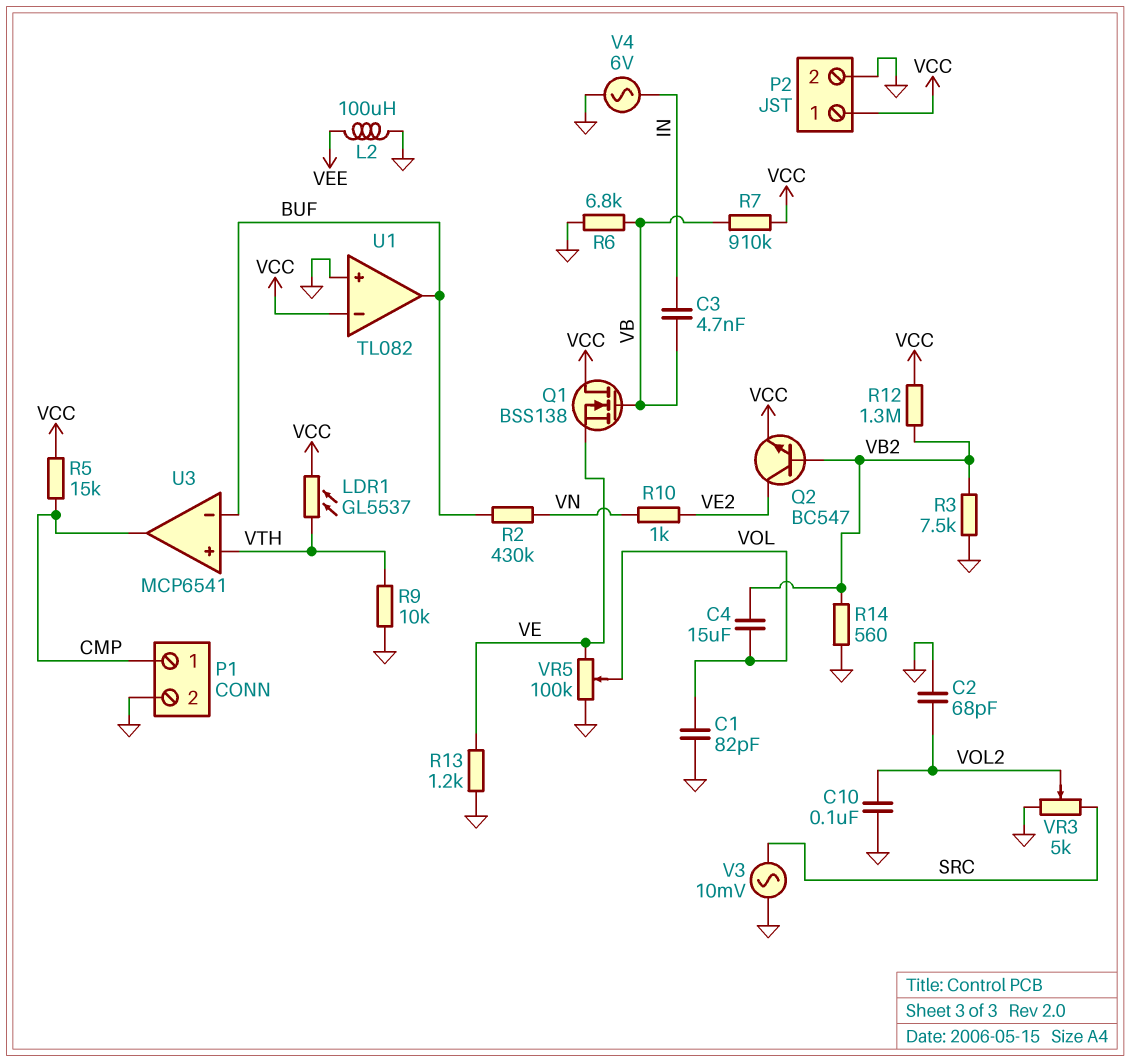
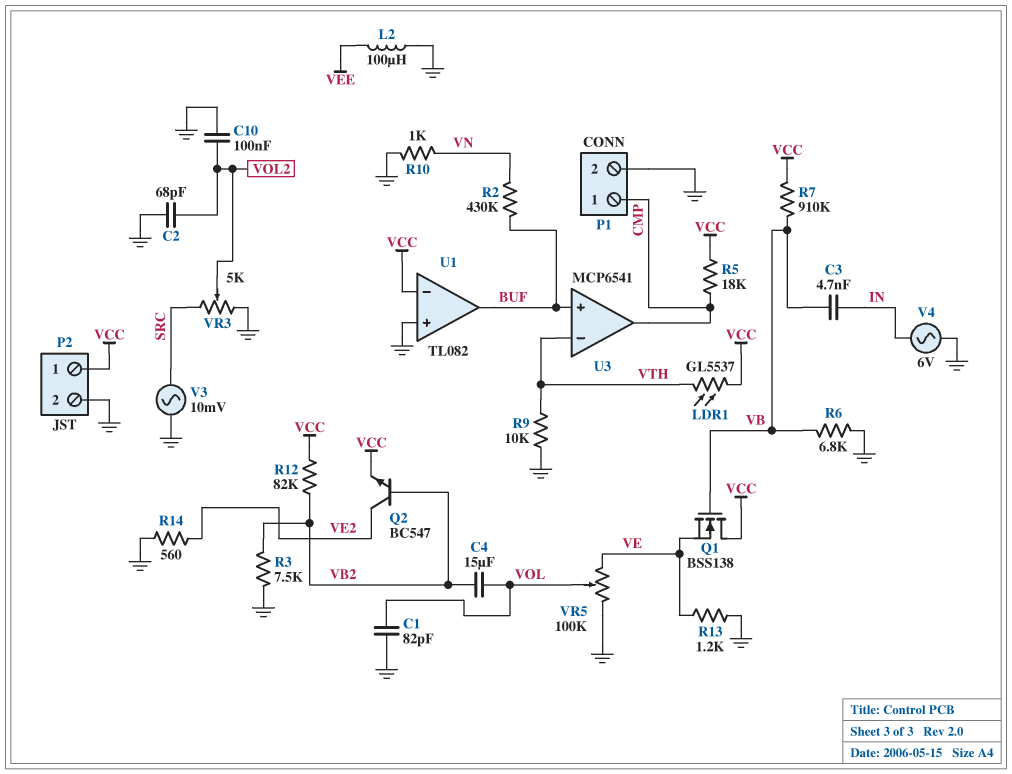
R5: 15k (CMP, VCC) -> 18k (CMP, VCC)
R10: 1k (VE2, VN) -> 1k (GND, VN)
R12: 1.3M (VB2, VCC) -> 82k (VB2, VCC)
R14: 560 (GND, VB2) -> 560 (GND, VE2)
U3 pin in+: VTH -> BUF
U3 pin in-: BUF -> VTH

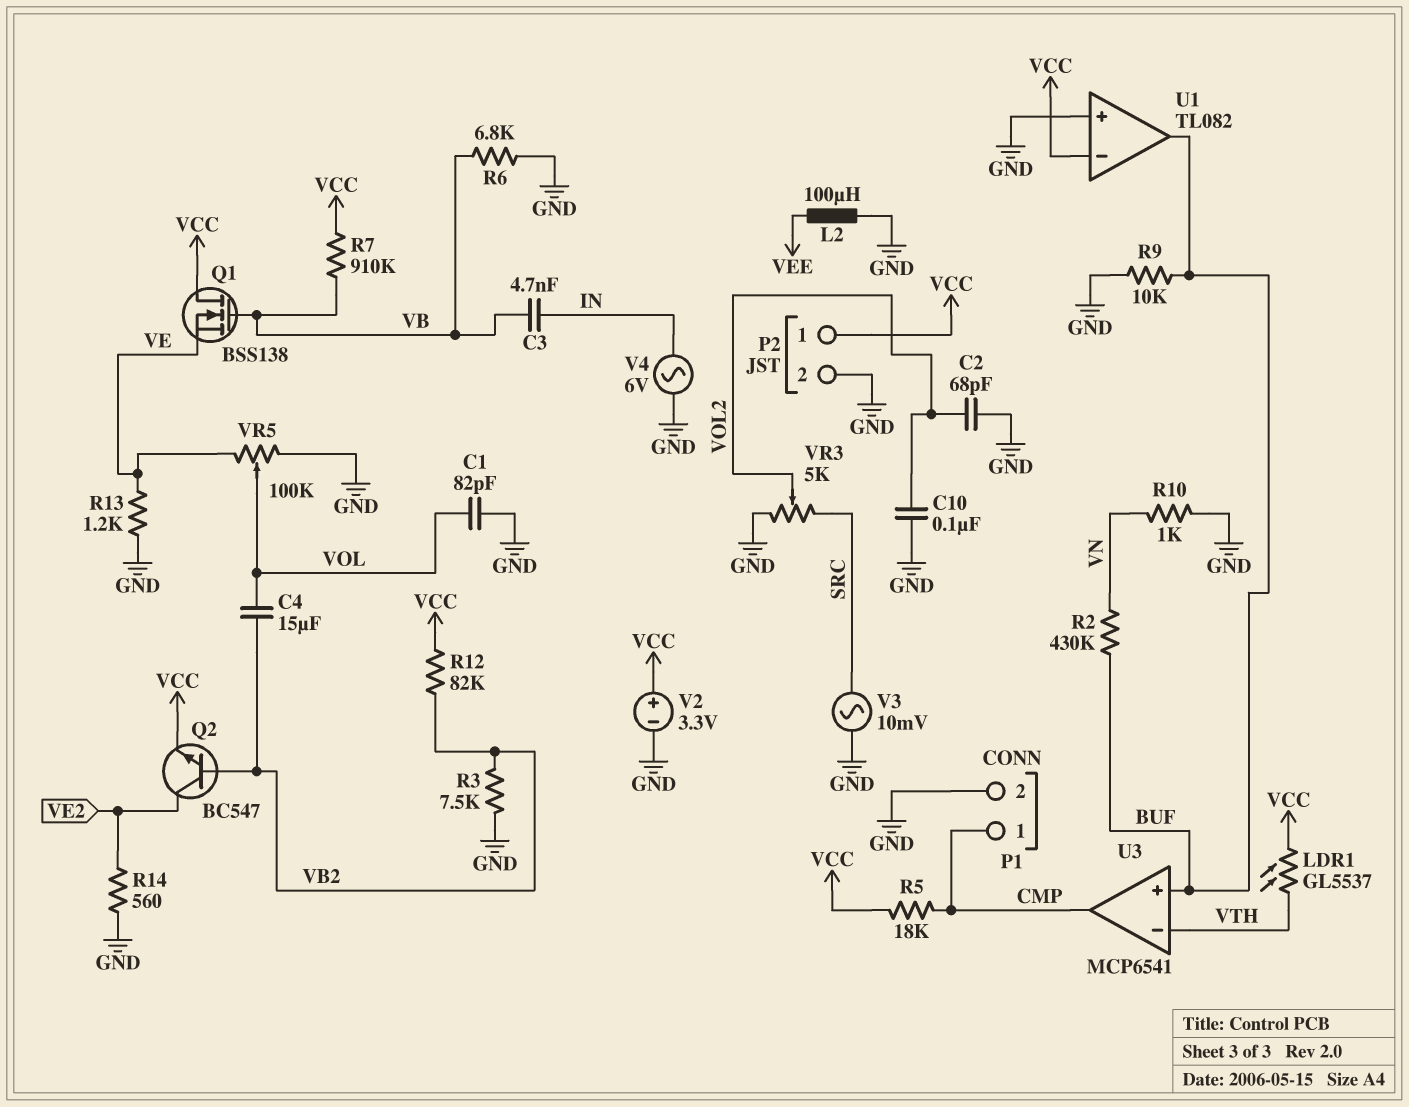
R9: 10k (GND, VTH) -> 10k (BUF, GND)
V2: none -> 3.3V (plus VCC, minus GND)

